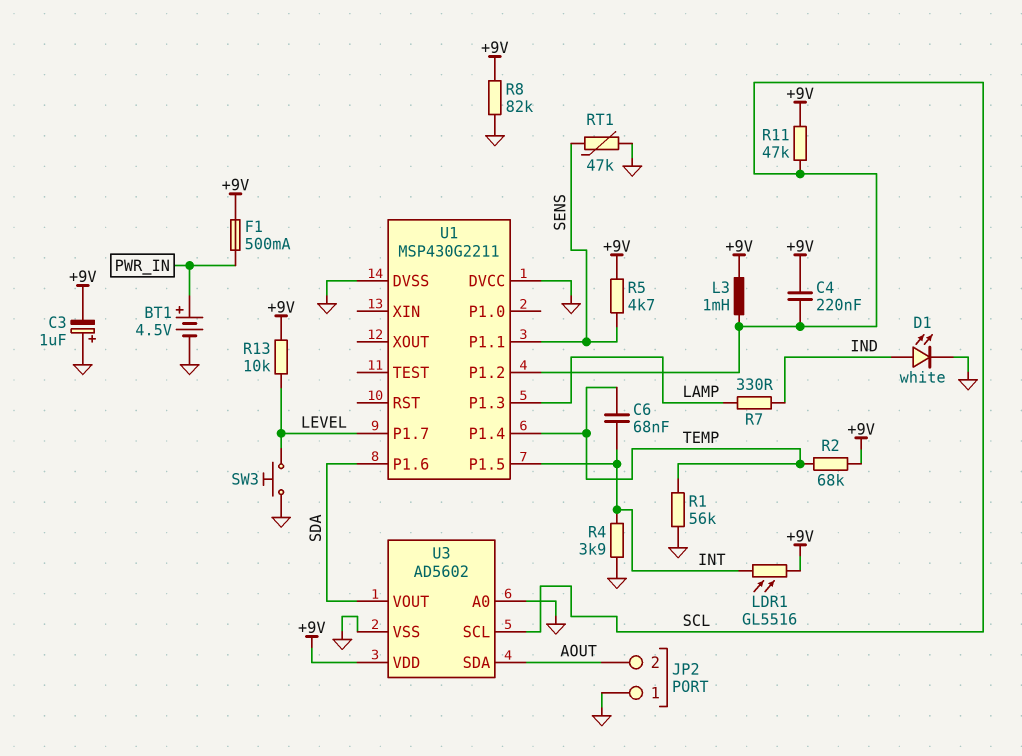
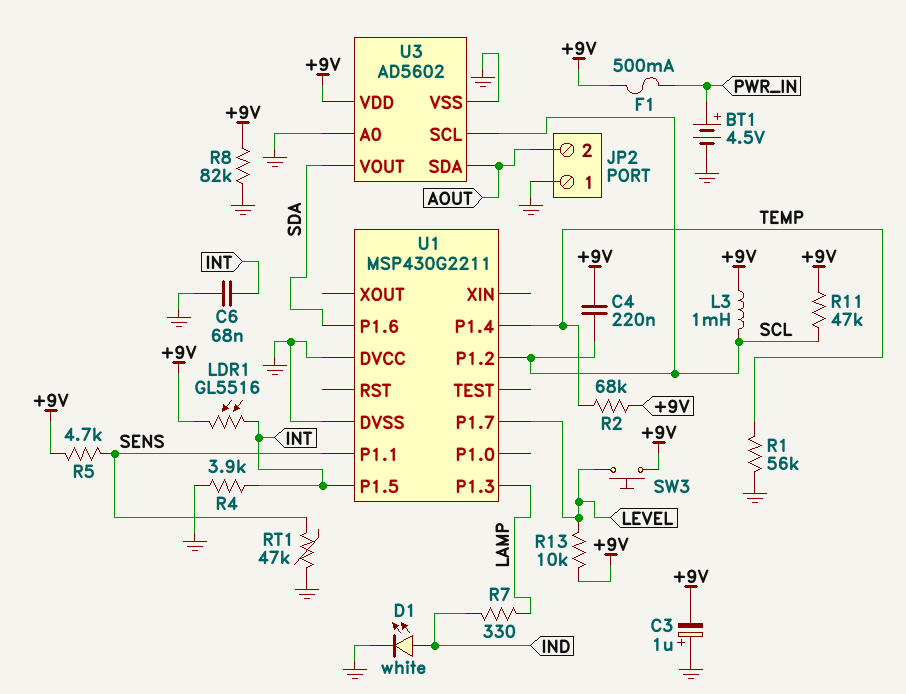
C6: 68nF (INT, TEMP) -> 68nF (GND, INT)
SW3: button (GND, LEVEL) -> button (+9V, LEVEL)

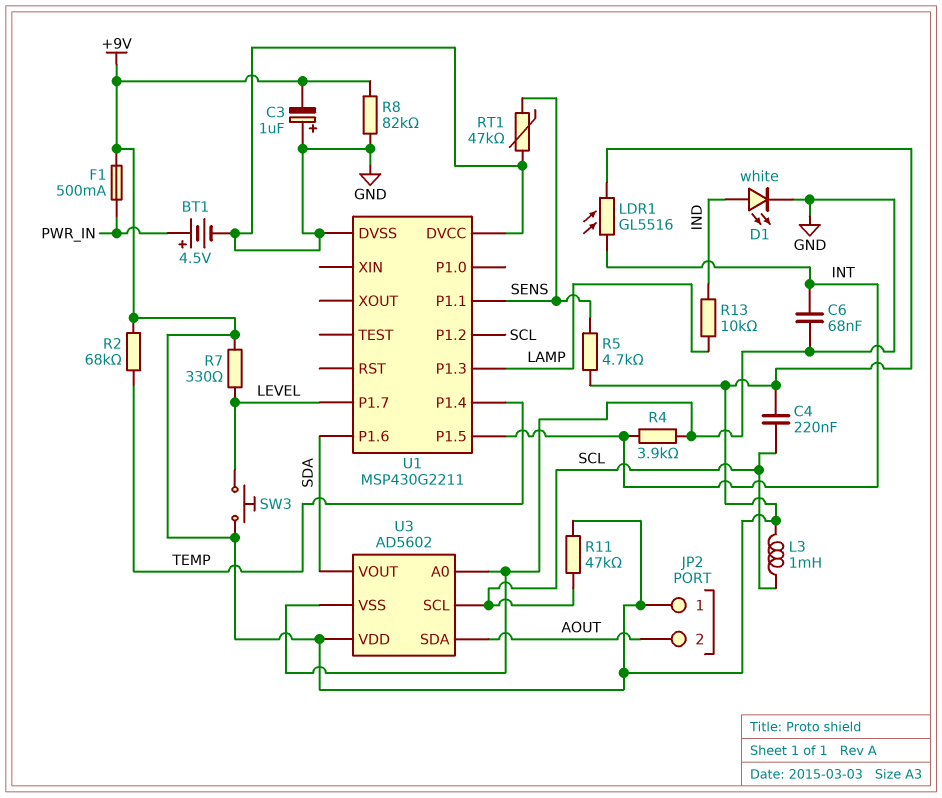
JP2 pin 1: GND -> +9V
R1: 56k (GND, TEMP) -> none
R7: 330 (IND, LAMP) -> 330 (+9V, LEVEL)
R13: 10k (+9V, LEVEL) -> 10k (IND, LAMP)

